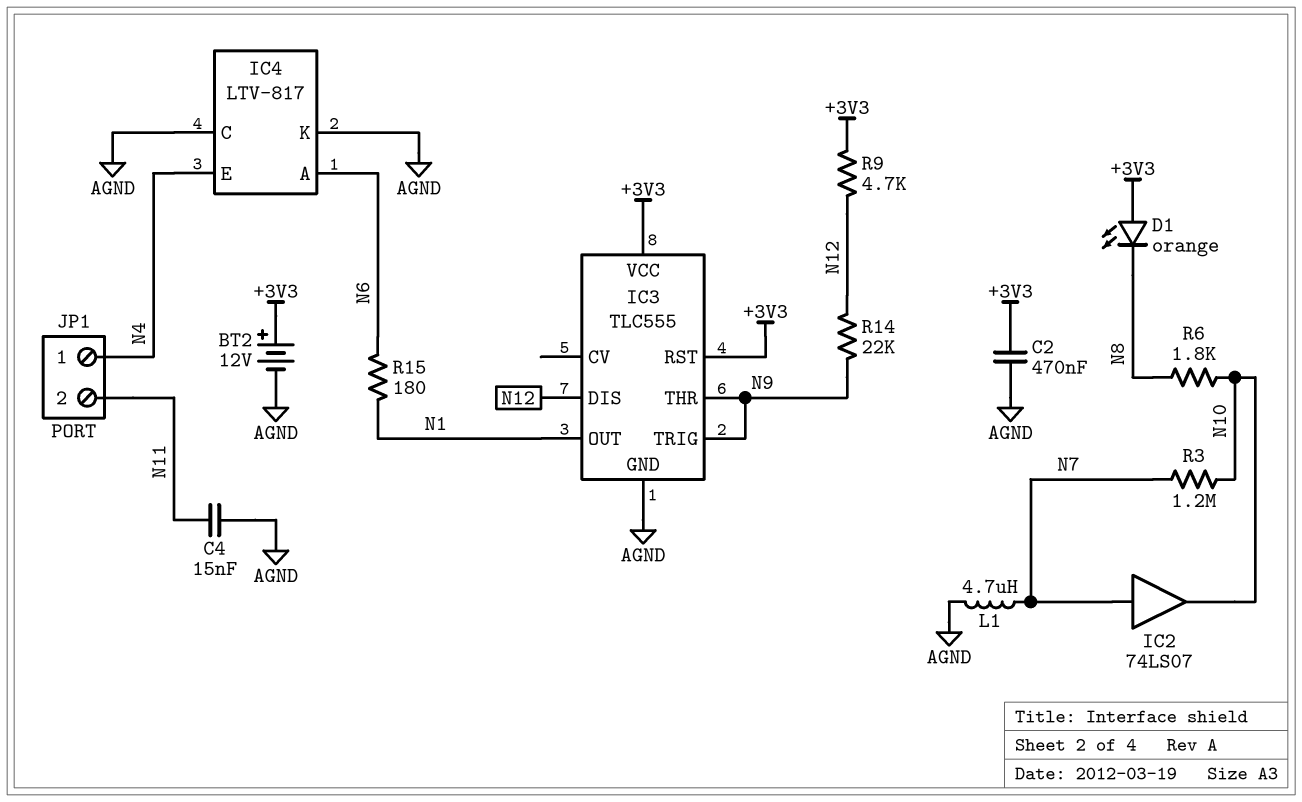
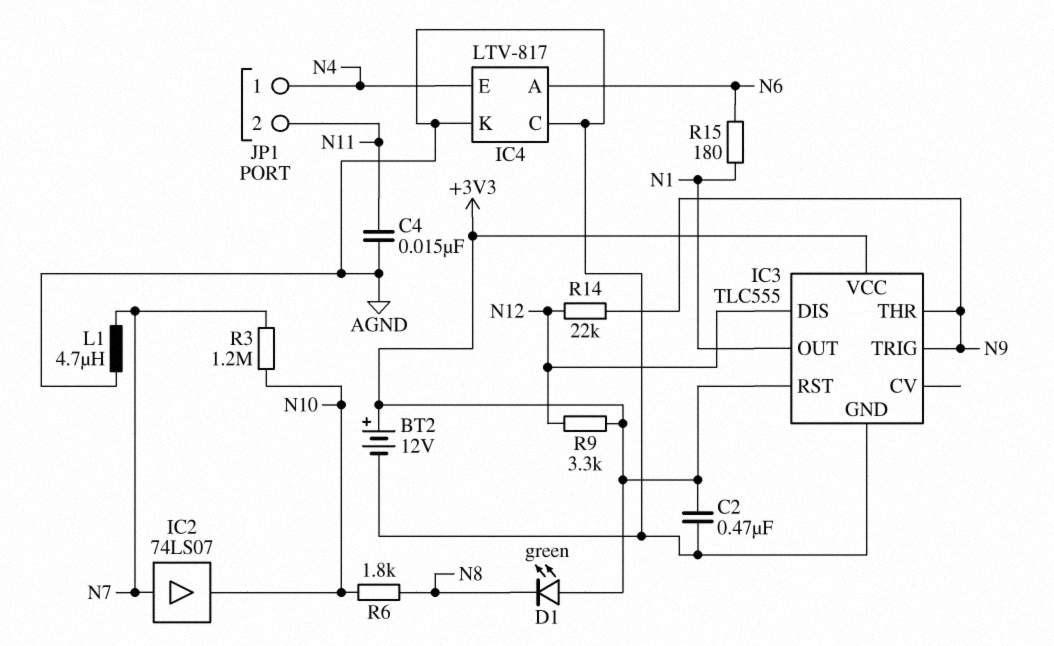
D1: LED orange (A +3V3, K N8) -> LED green (A +3V3, K N8)
R9: 4.7k (+3V3, N12) -> 3.3k (+3V3, N12)

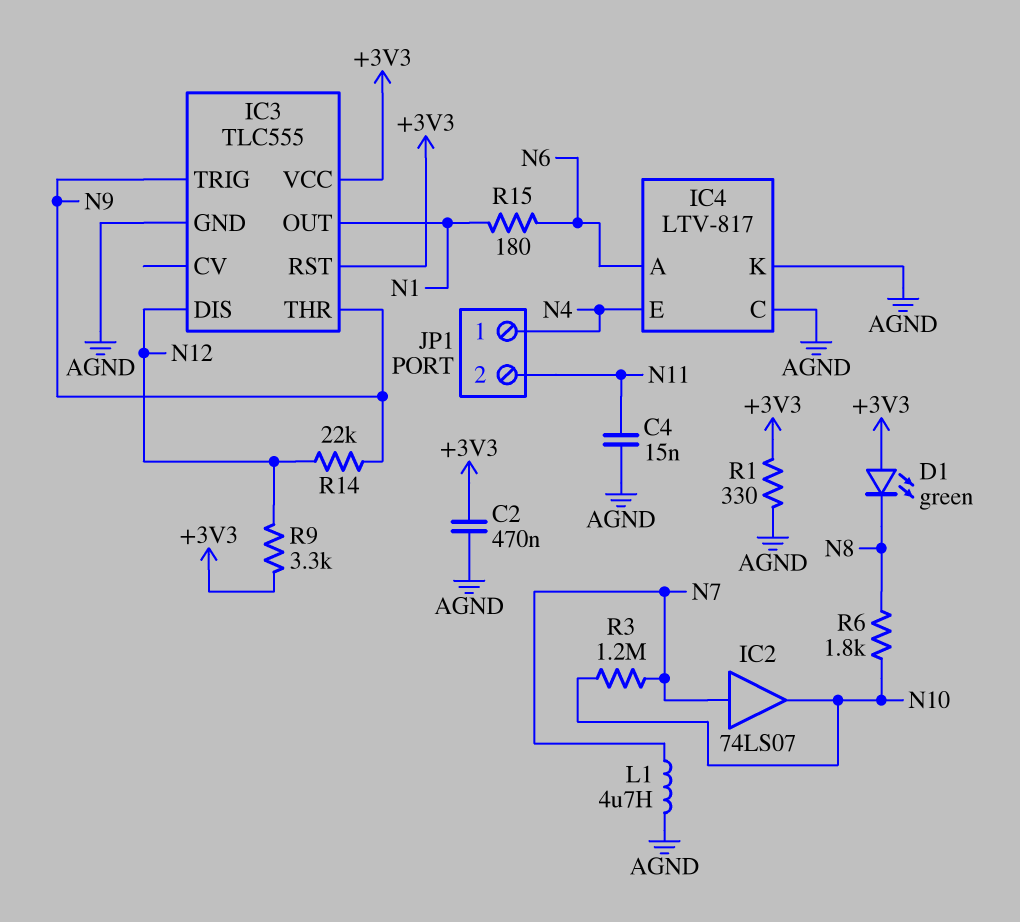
BT2: 12V (plus +3V3, minus AGND) -> none
R1: none -> 330 (+3V3, AGND)

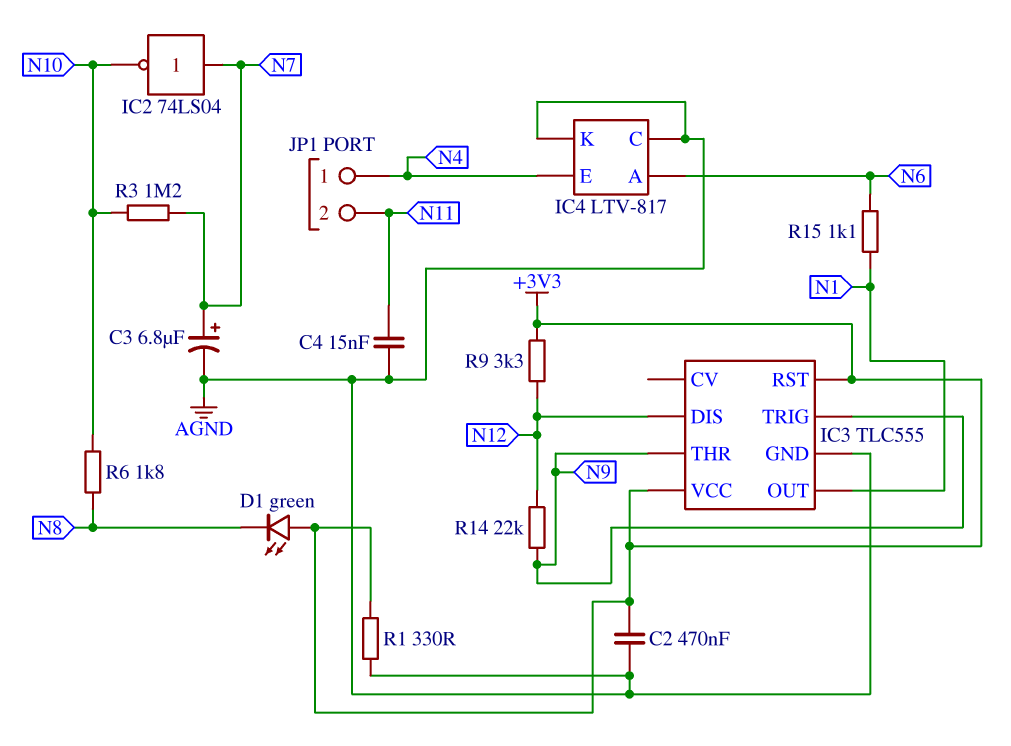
C3: none -> 6.8uF (plus N7, minus AGND)
IC2: buffer 74LS07 (in N7, out N10) -> NOT 74LS04 (in N7, out N10)
L1: 4.7uH (AGND, N7) -> none
R15: 180 (N1, N6) -> 1.1k (N1, N6)

